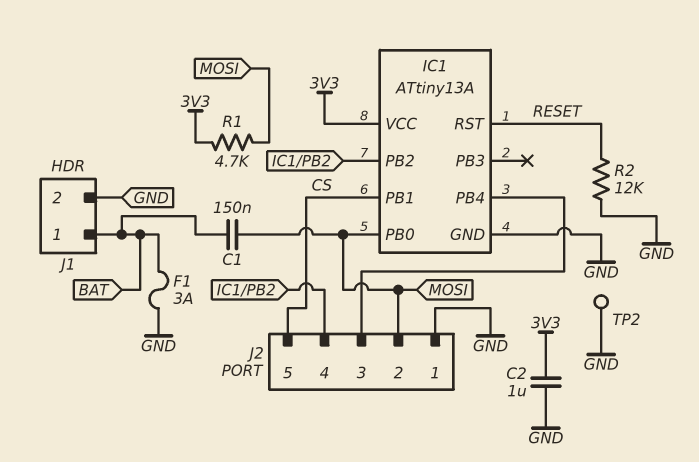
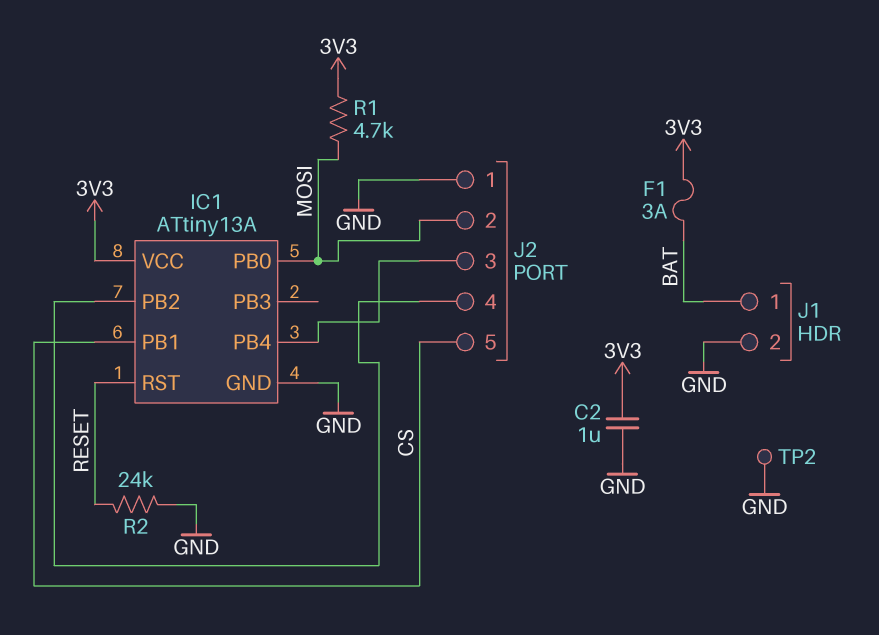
C1: 150nF (BAT, MOSI) -> none
F1: 3A (BAT, GND) -> 3A (3V3, BAT)
R2: 12k (GND, RESET) -> 24k (GND, RESET)

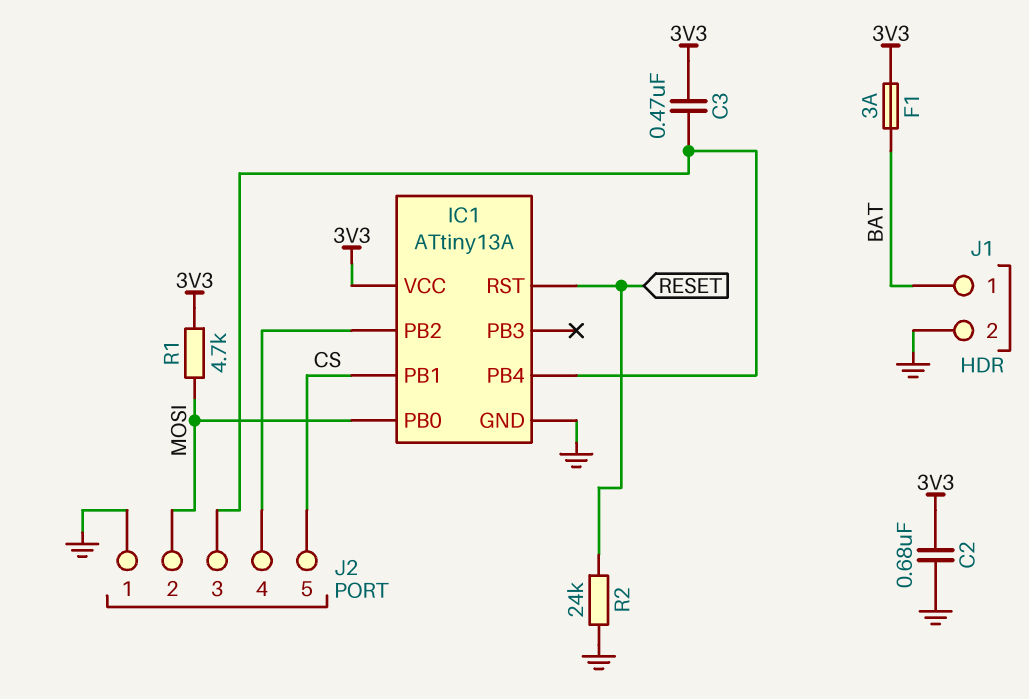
C2: 1uF (3V3, GND) -> 680nF (3V3, GND)
C3: none -> 470nF (3V3, IC1/PB4)
TP2: test point (GND) -> none

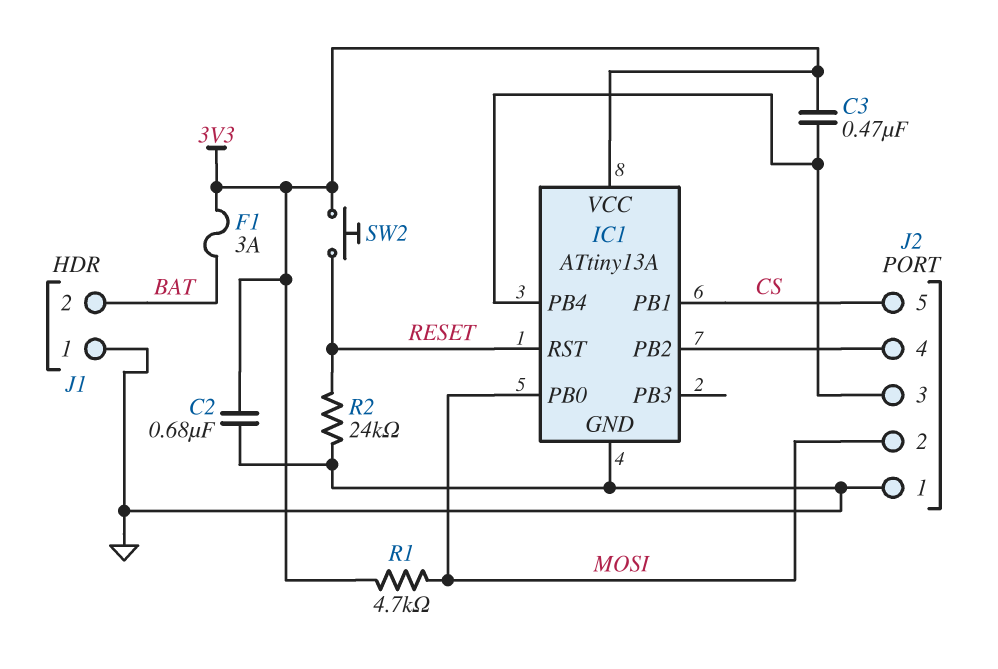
J1 pin 1: BAT -> GND
J1 pin 2: GND -> BAT
SW2: none -> button (3V3, RESET)

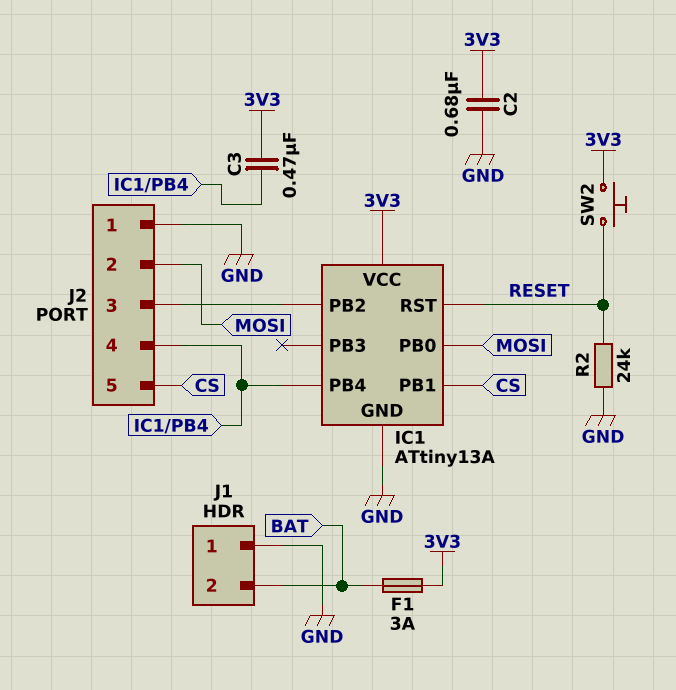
J2 pin 3: IC1/PB4 -> IC1/PB2
J2 pin 4: IC1/PB2 -> IC1/PB4
R1: 4.7k (3V3, MOSI) -> none

